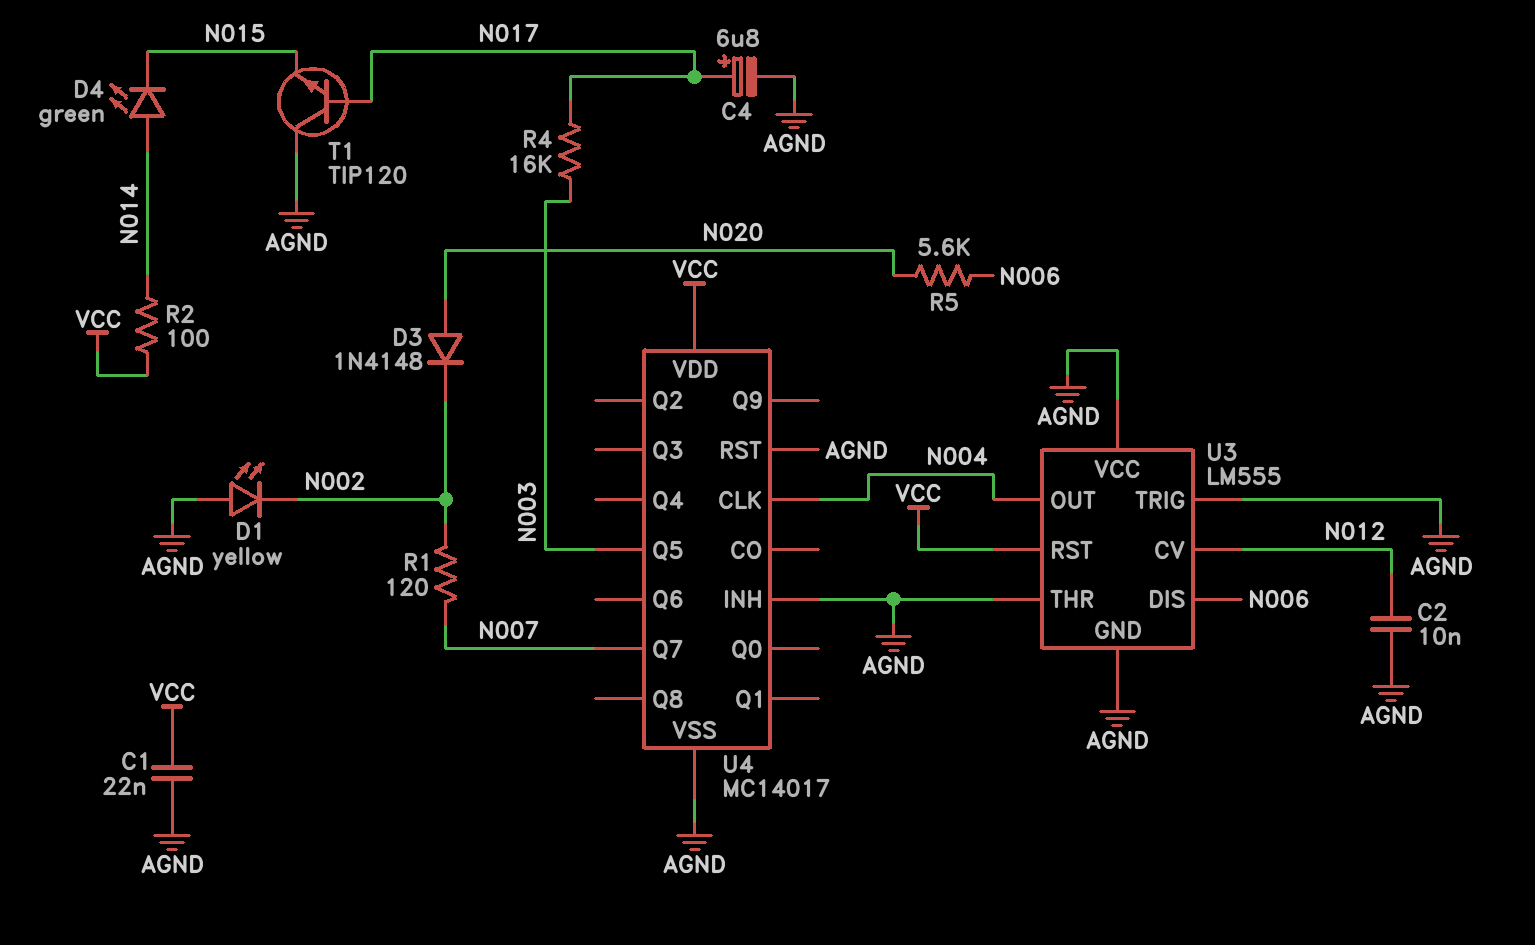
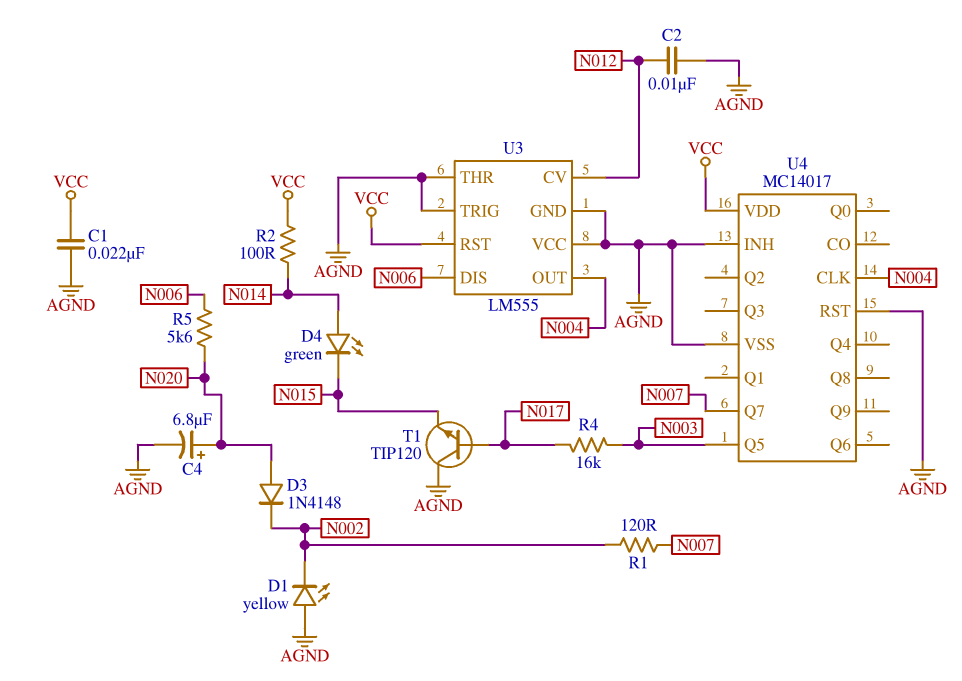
C4: 6.8uF (plus N017, minus AGND) -> 6.8uF (plus N020, minus AGND)

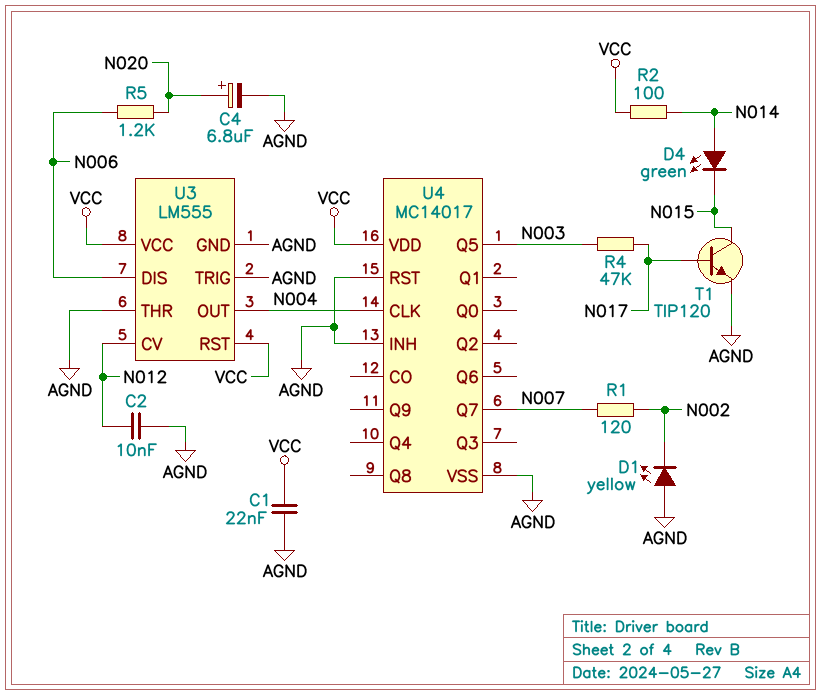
D3: diode 1N4148 (A N020, K N002) -> none
R4: 16k (N003, N017) -> 47k (N003, N017)
R5: 5.6k (N006, N020) -> 1.2k (N006, N020)
T1: NPN TIP120 (B N017, C AGND, E N015) -> NPN TIP120 (B N017, C N015, E AGND)
U3 pin VCC: AGND -> VCC

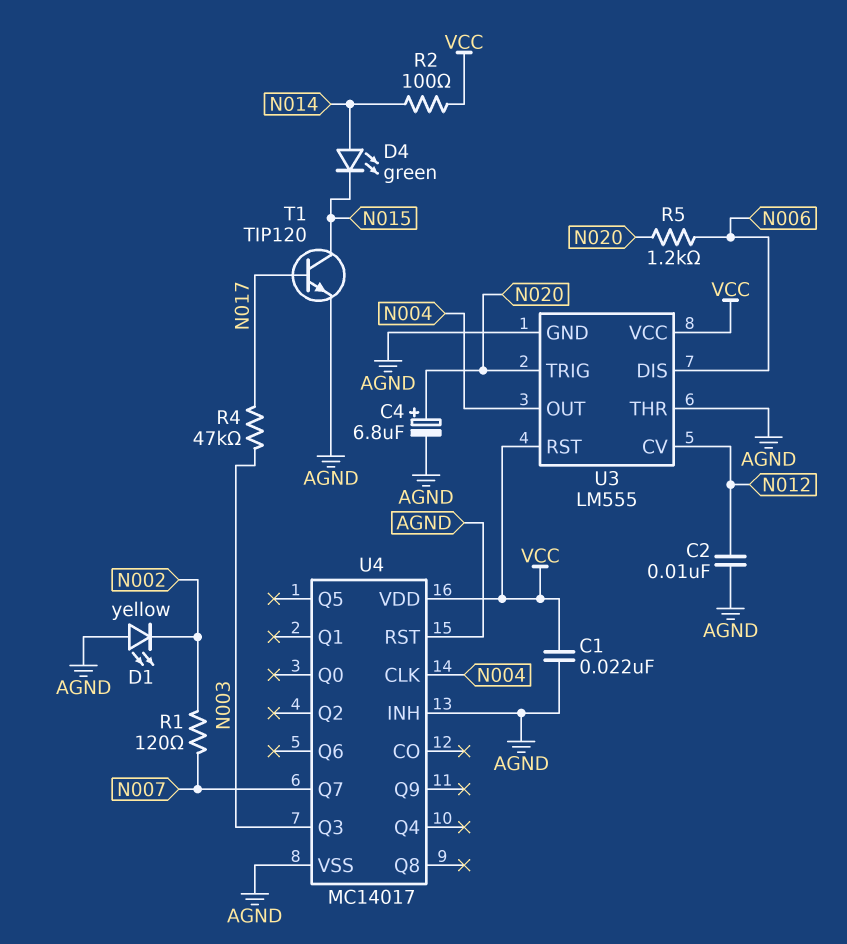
U3 pin TRIG: AGND -> N020
U4 pin Q3: none -> N003
U4 pin Q5: N003 -> none

